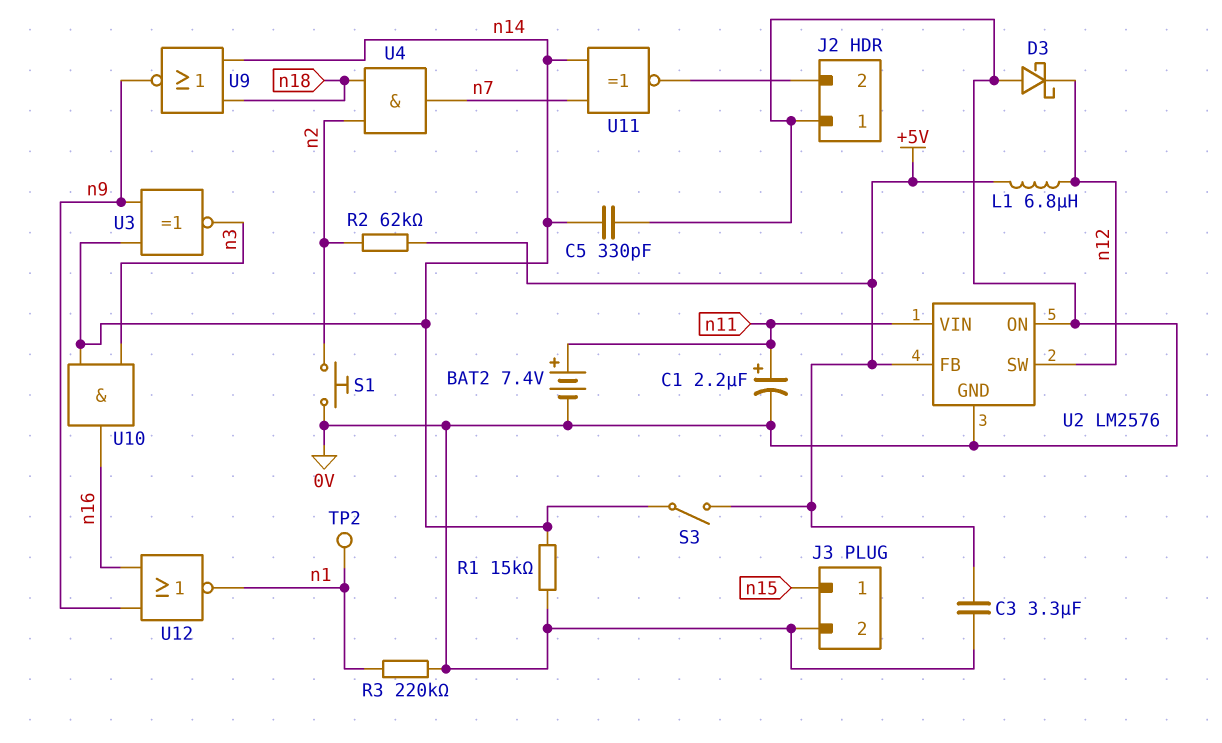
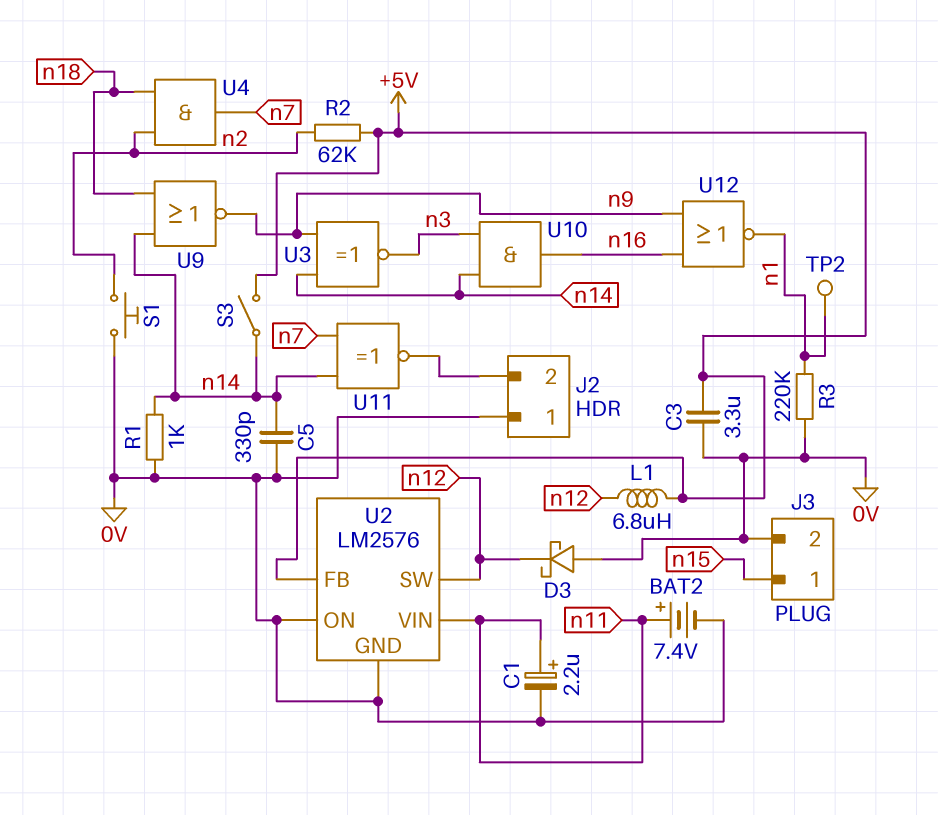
R1: 15k (0V, n14) -> 1k (0V, n14)

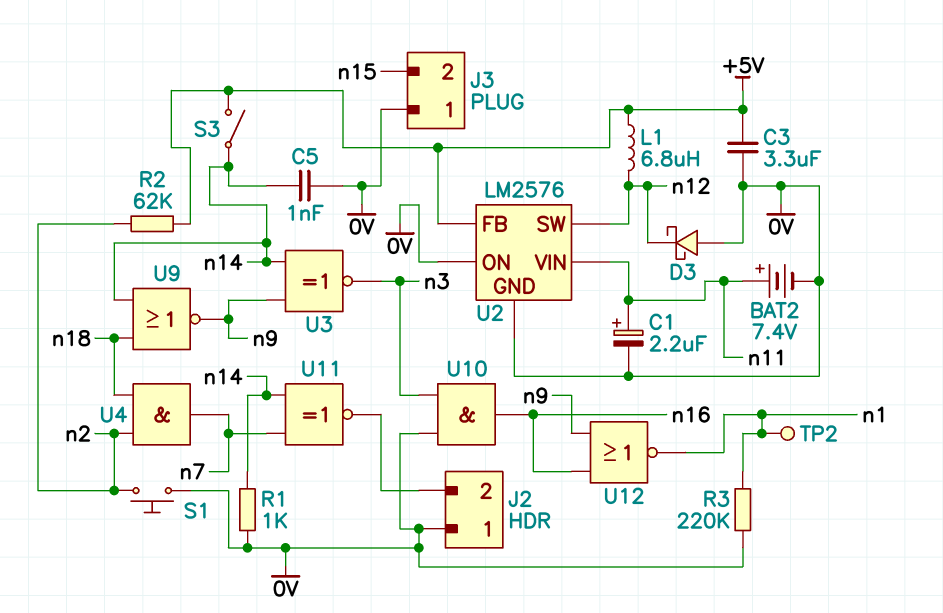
C5: 330pF (0V, n14) -> 1nF (0V, n14)
J3 pin 1: n15 -> 0V
J3 pin 2: 0V -> n15
U10: AND (in n3, in n14, out n16) -> AND (in 0V, in n3, out n16)

